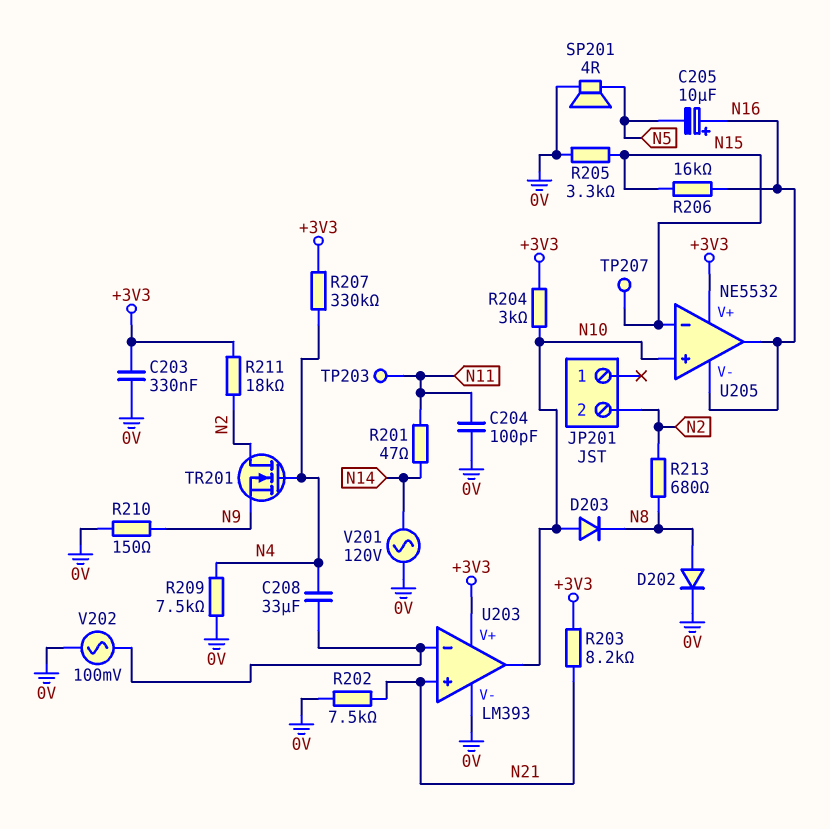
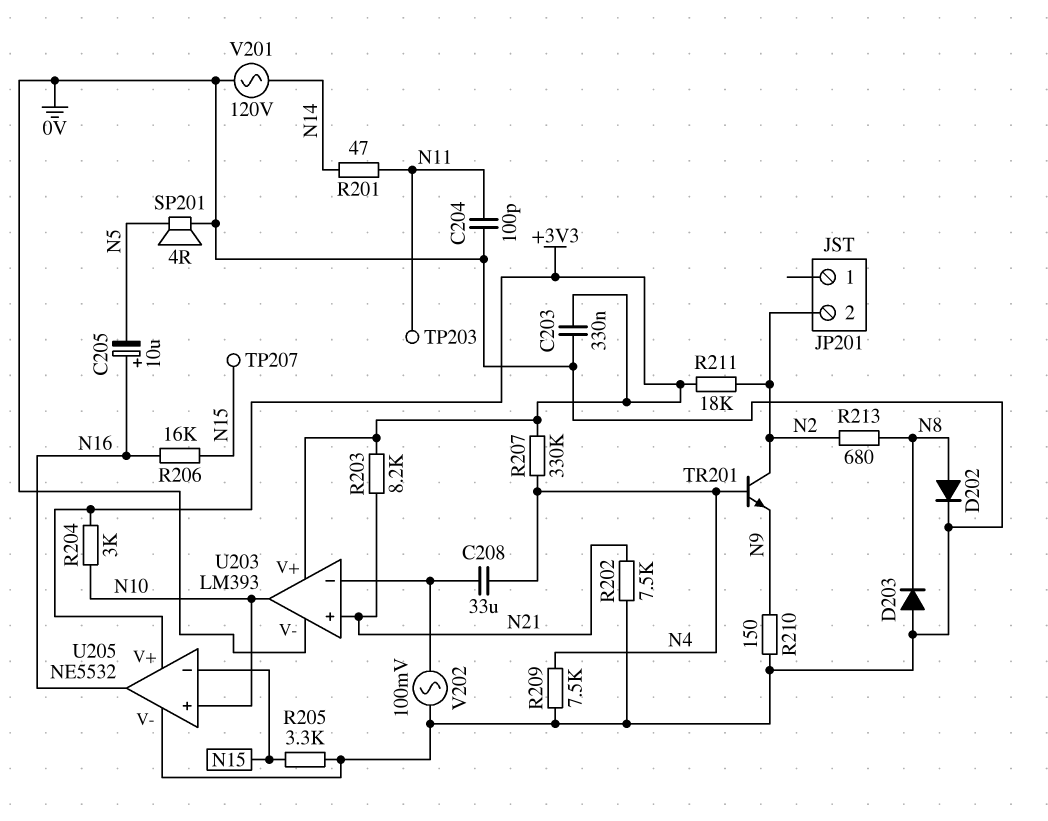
D203: diode (A N10, K N8) -> diode (A 0V, K N8)
TR201: NMOS (G N4, D N2, S N9) -> NPN (B N4, C N2, E N9)
U205 pin V-: N16 -> 0V

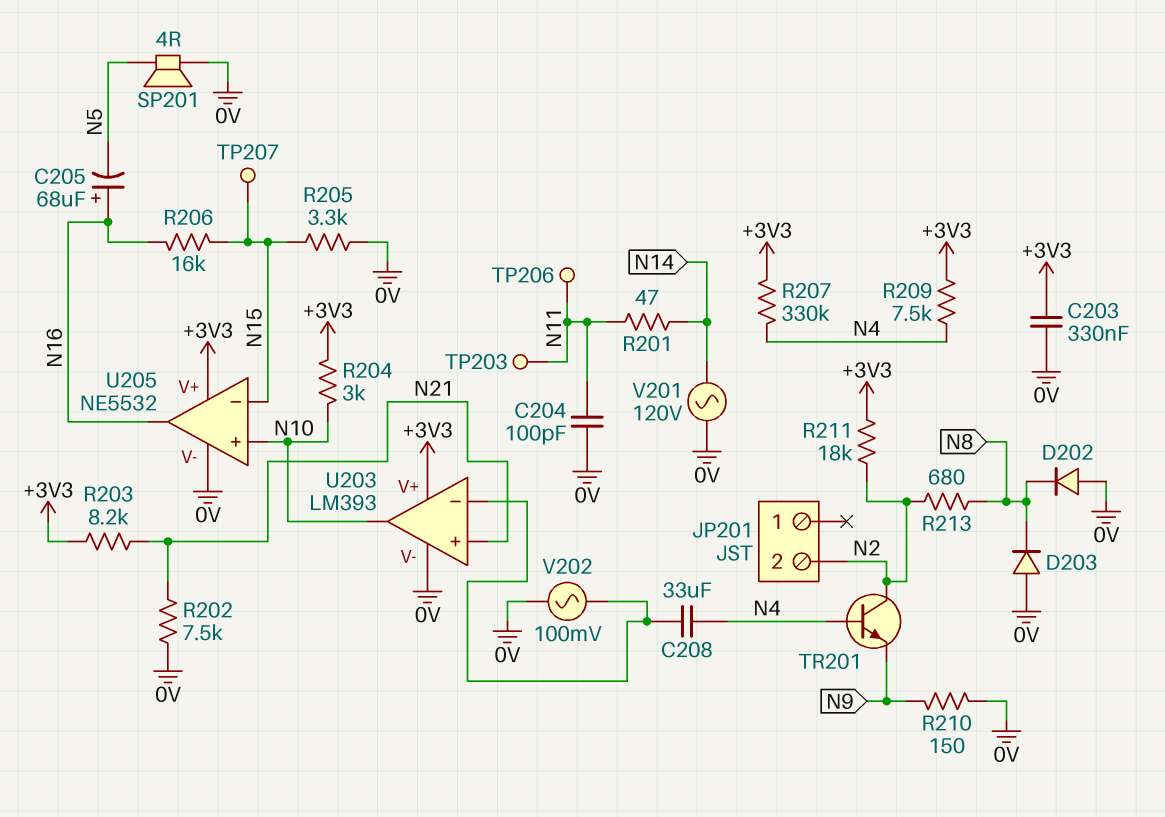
C205: 10uF (plus N16, minus N5) -> 68uF (plus N16, minus N5)
D202: diode (A N8, K 0V) -> diode (A 0V, K N8)
R209: 7.5k (0V, N4) -> 7.5k (+3V3, N4)
TP206: none -> test point (N11)

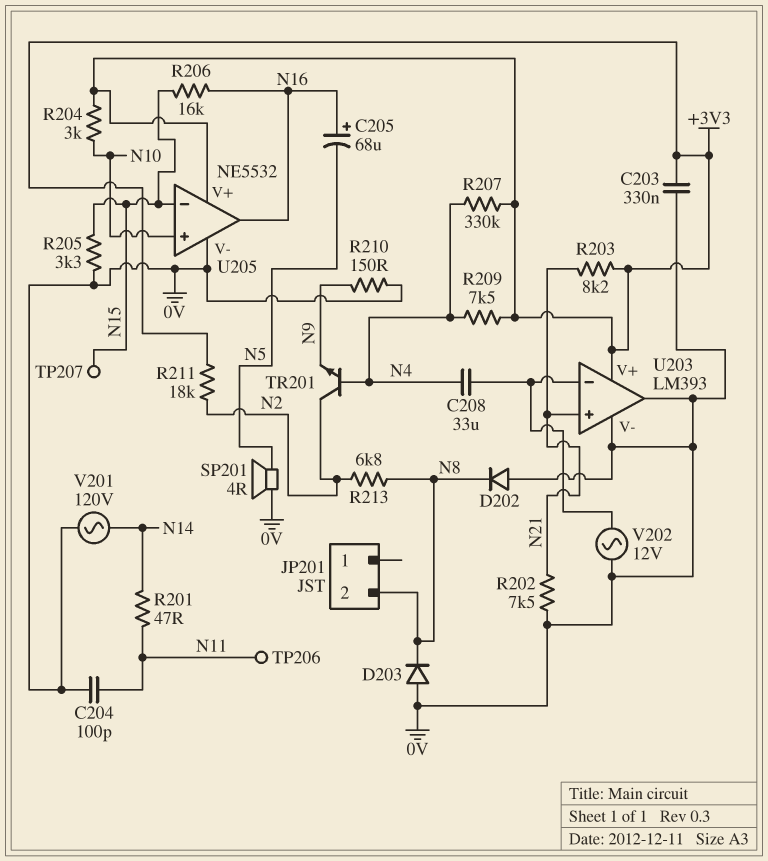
JP201 pin 2: N2 -> N8
R213: 680 (N2, N8) -> 6.8k (N2, N8)
TP203: test point (N11) -> none
U203 pin out: N10 -> 0V
V202: AC 100mV (0V, U203/in-) -> AC 12V (0V, U203/in-)

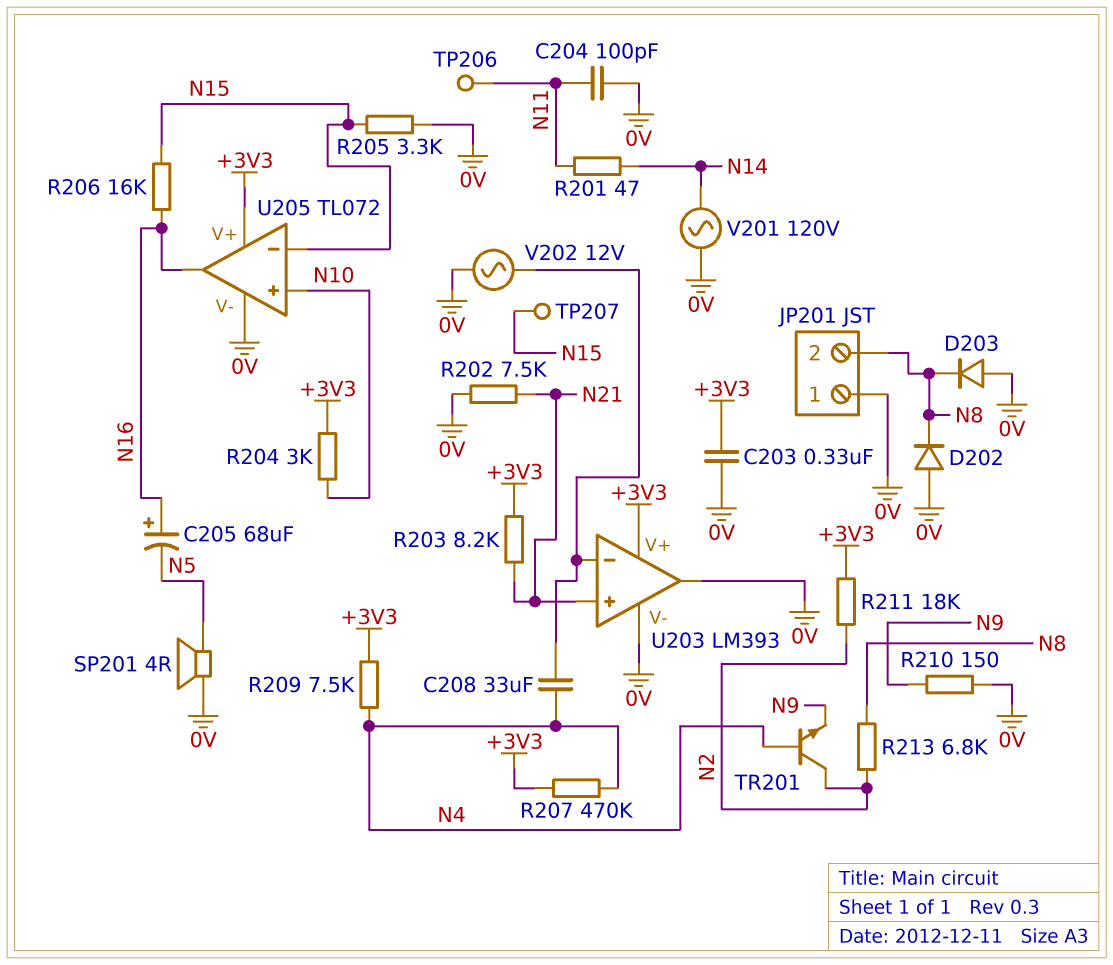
JP201 pin 1: none -> 0V
R207: 330k (+3V3, N4) -> 470k (+3V3, N4)
U205: NE5532 -> TL072

